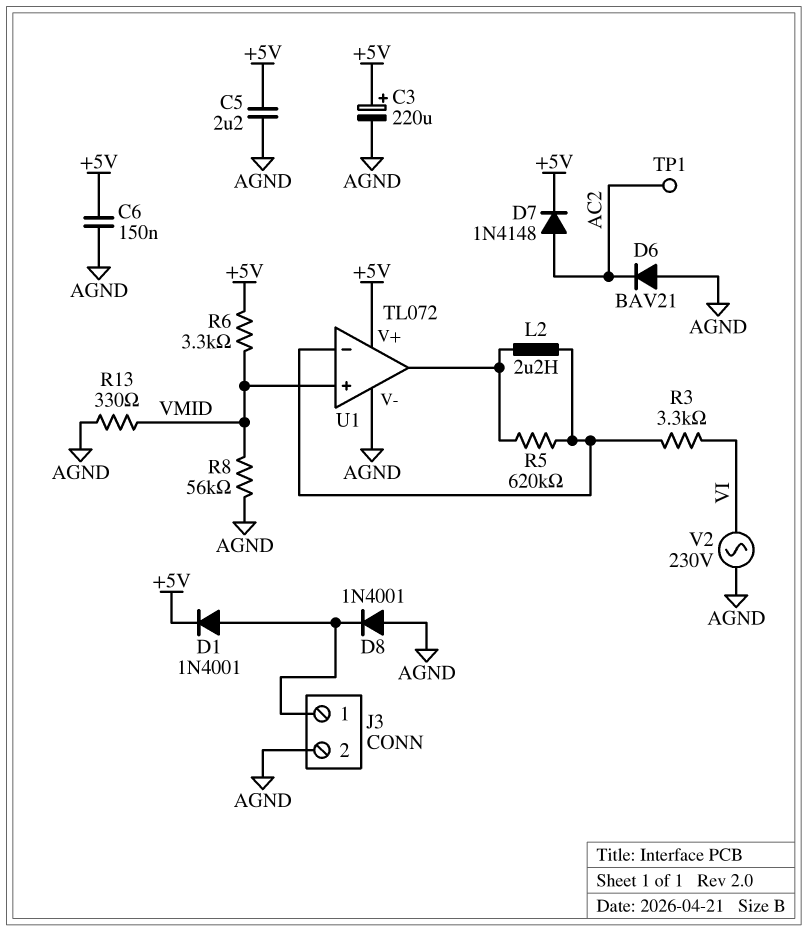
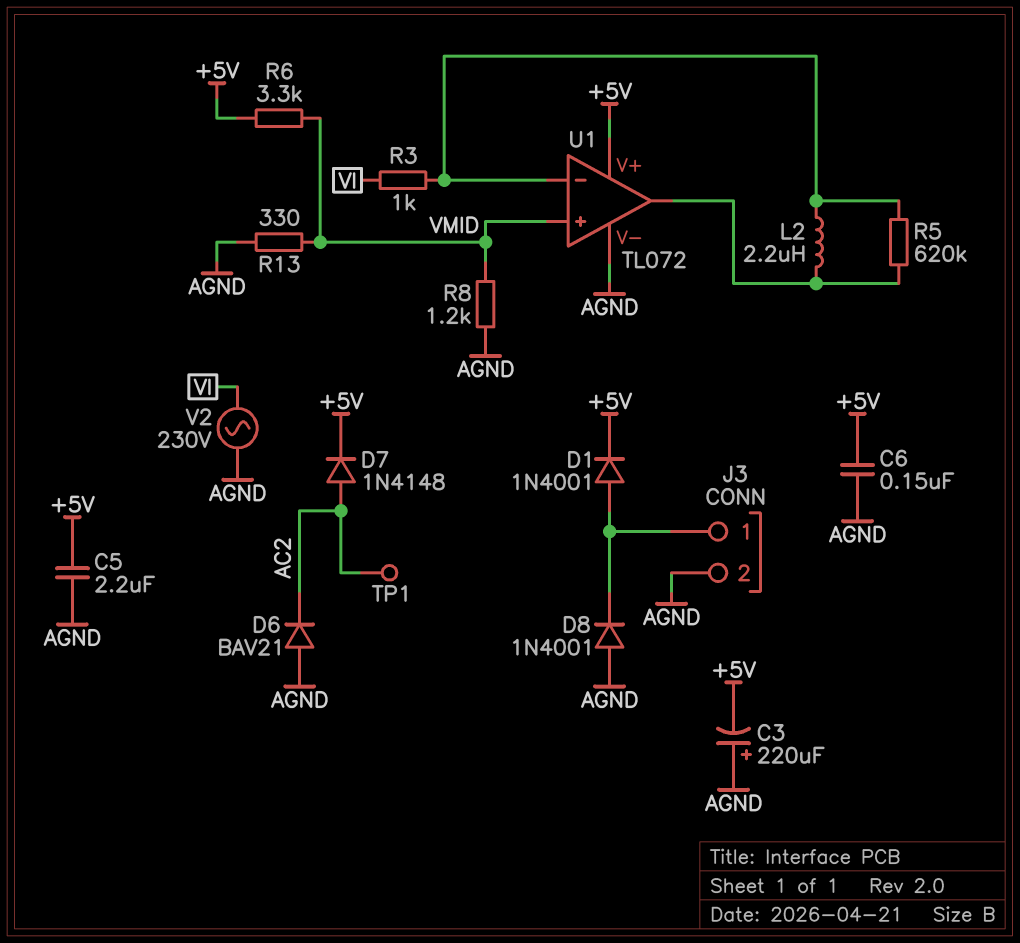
C3: 220uF (plus +5V, minus AGND) -> 220uF (plus AGND, minus +5V)
R3: 3.3k (U1/in-, VI) -> 1k (U1/in-, VI)
R8: 56k (AGND, VMID) -> 1.2k (AGND, VMID)

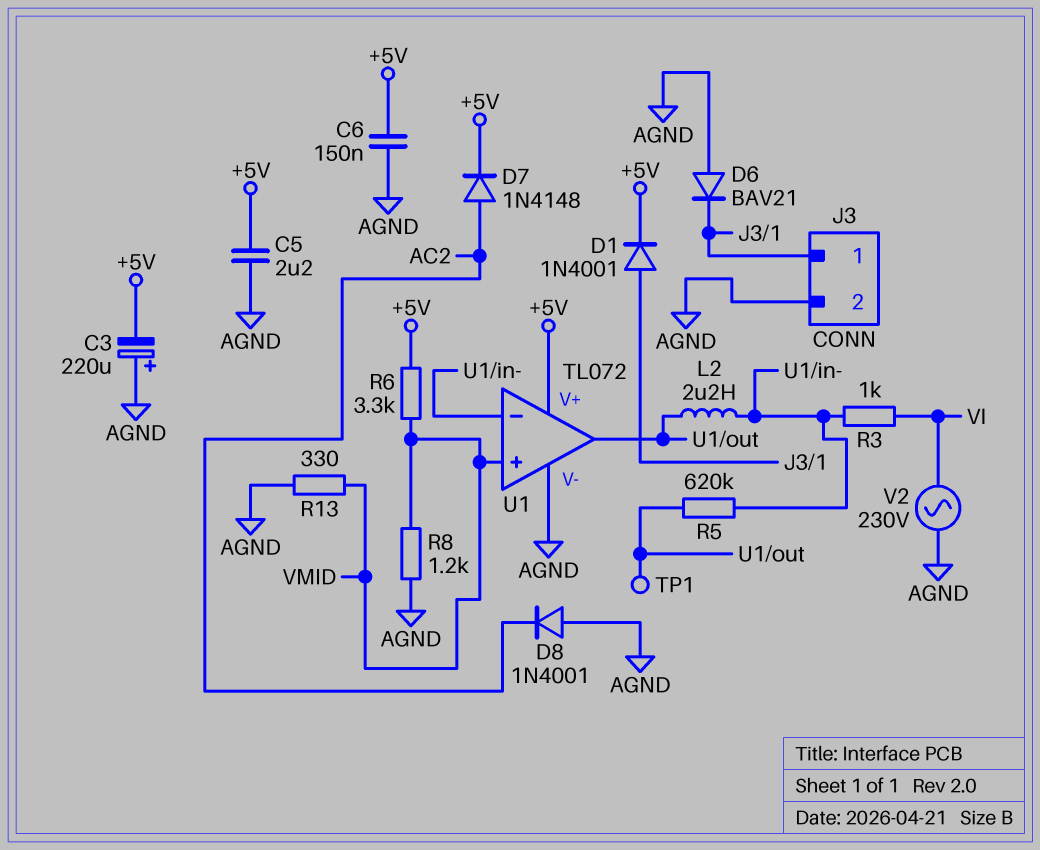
D6: diode BAV21 (A AGND, K AC2) -> diode BAV21 (A AGND, K J3/1)
D8: diode 1N4001 (A AGND, K J3/1) -> diode 1N4001 (A AGND, K AC2)
TP1: test point (AC2) -> test point (U1/out)

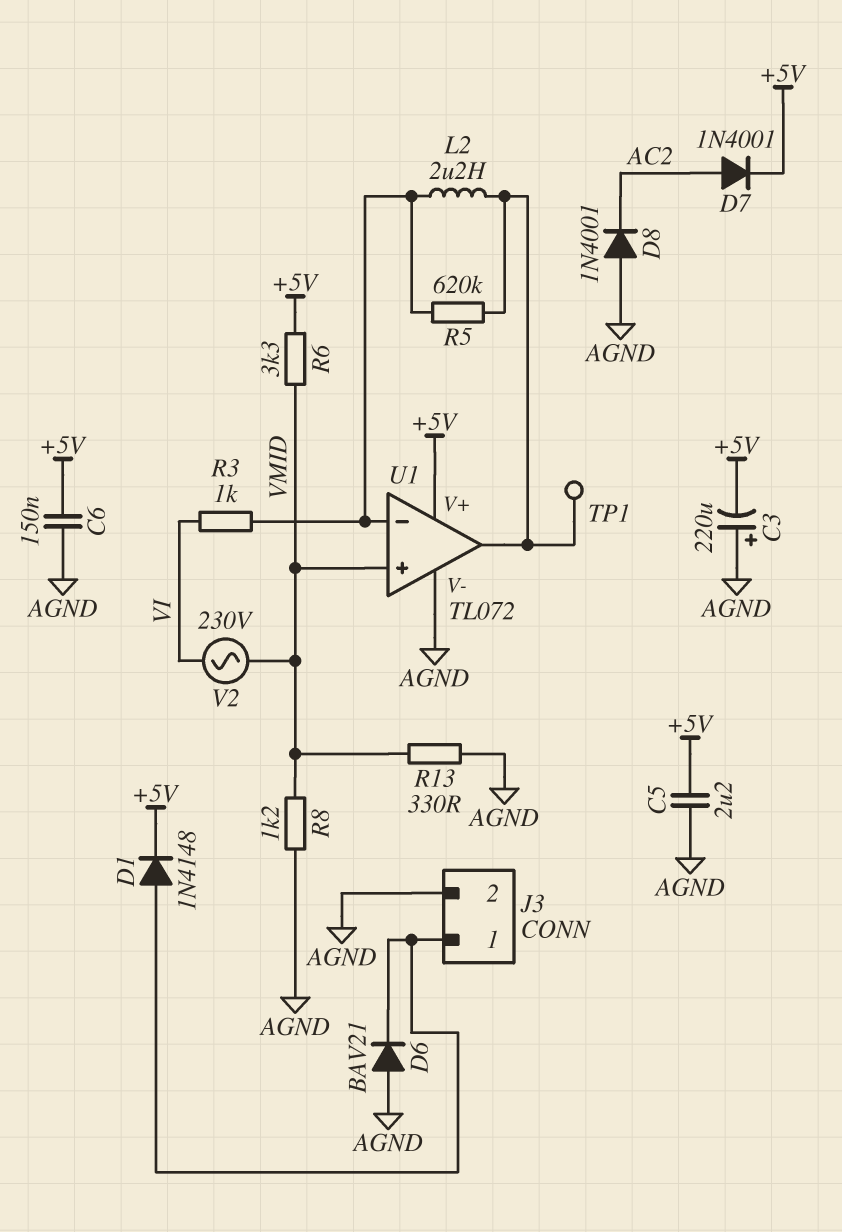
D1: diode 1N4001 (A J3/1, K +5V) -> diode 1N4148 (A J3/1, K +5V)
D7: diode 1N4148 (A AC2, K +5V) -> diode 1N4001 (A AC2, K +5V)
V2: AC 230V (AGND, VI) -> AC 230V (VI, VMID)

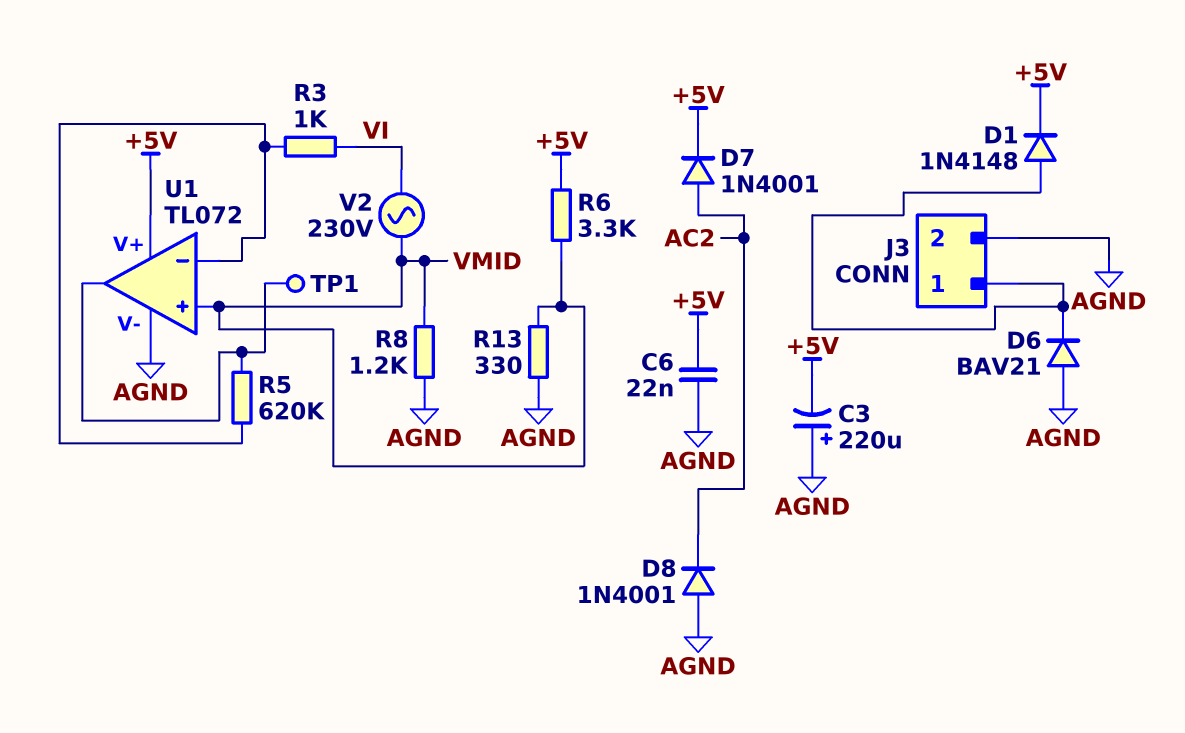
C5: 2.2uF (+5V, AGND) -> none
C6: 150nF (+5V, AGND) -> 22nF (+5V, AGND)
L2: 2.2uH (U1/in-, U1/out) -> none

